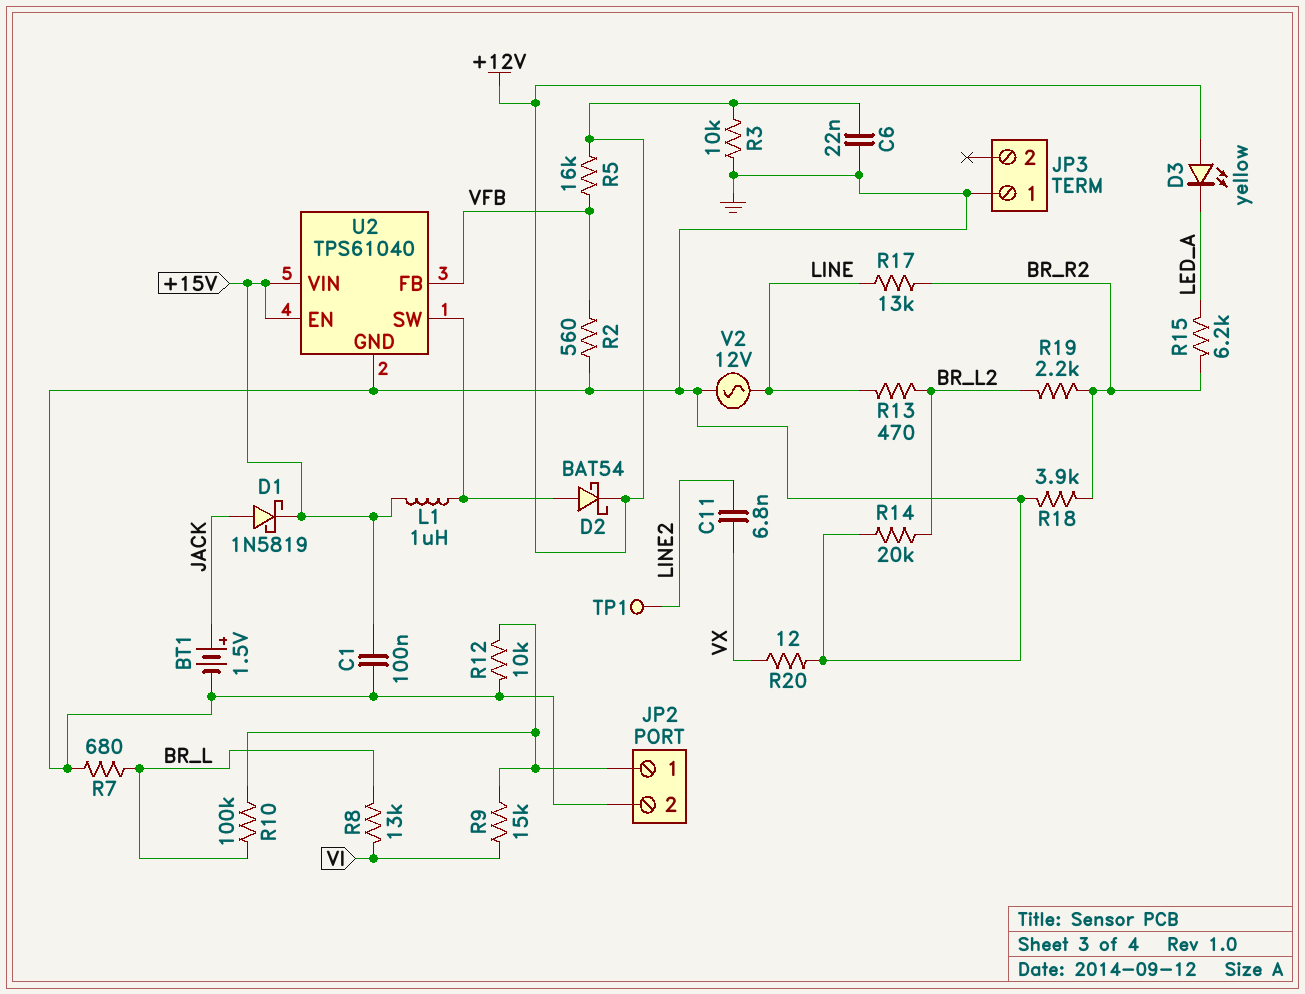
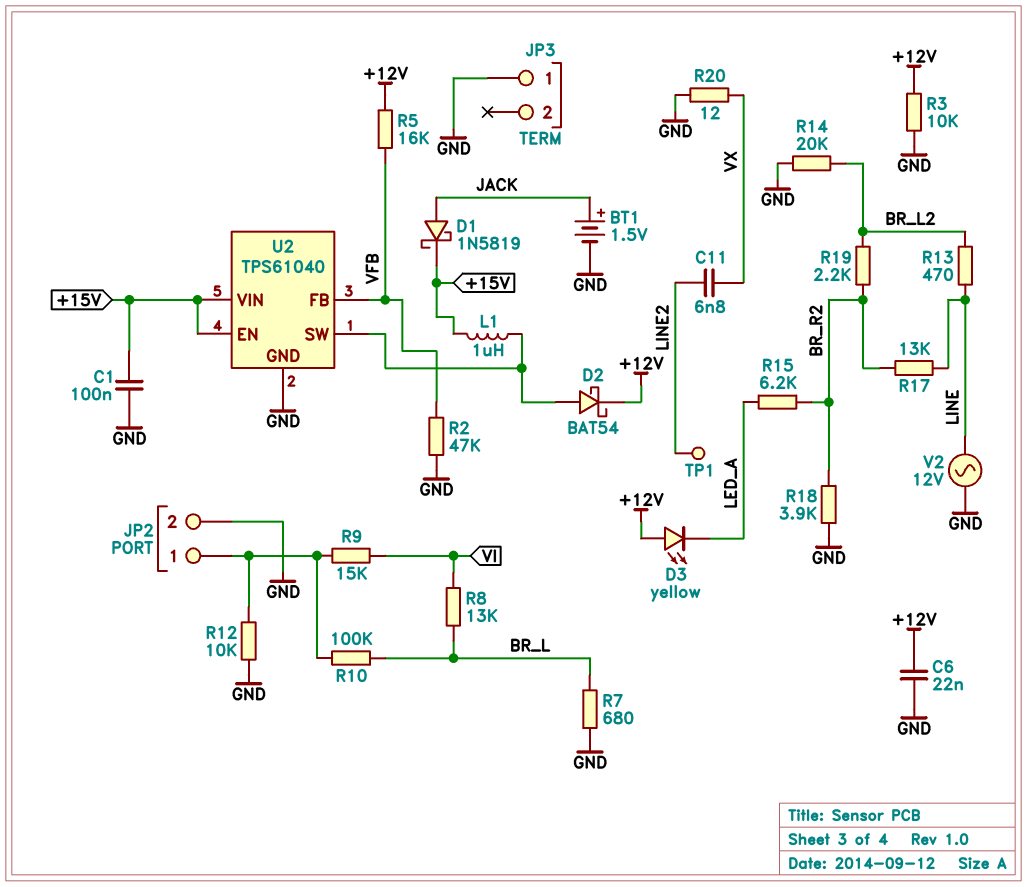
R2: 560 (GND, VFB) -> 47k (GND, VFB)

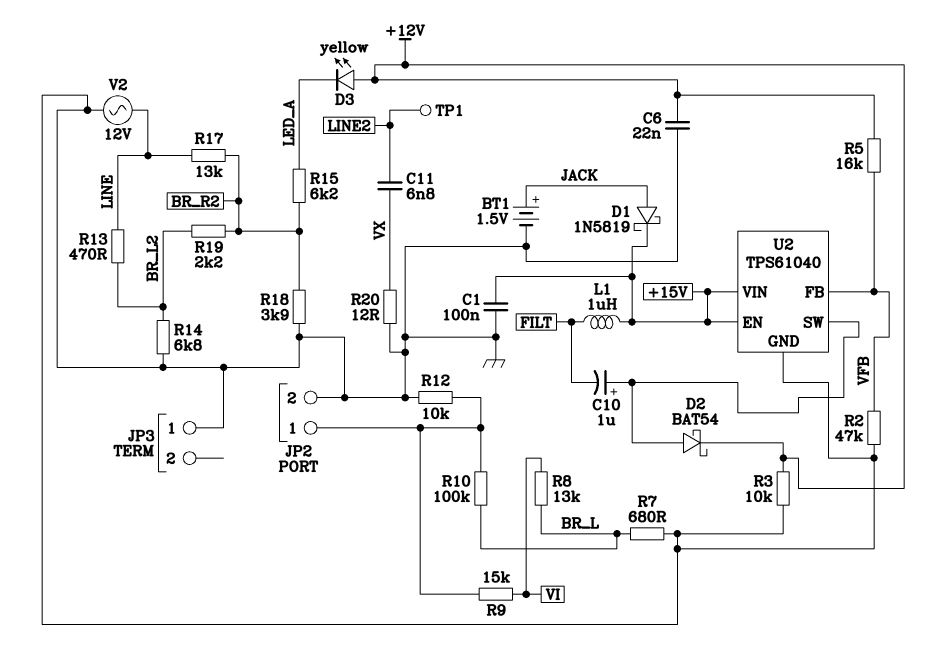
C10: none -> 1uF (plus U2/SW, minus FILT)
L1: 1uH (+15V, U2/SW) -> 1uH (+15V, FILT)
R14: 20k (BR_L2, GND) -> 6.8k (BR_L2, GND)

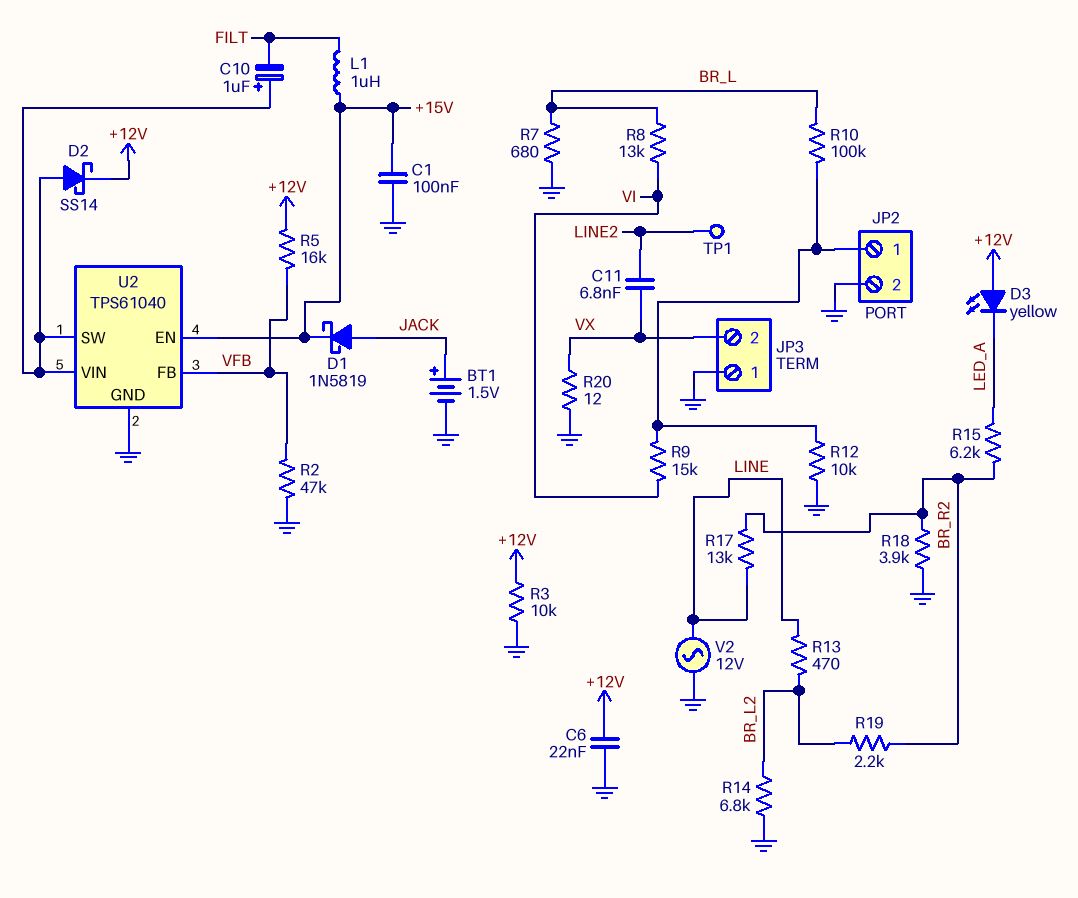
D2: schottky BAT54 (A U2/SW, K +12V) -> schottky SS14 (A U2/SW, K +12V)
JP3 pin 2: none -> VX
U2 pin VIN: +15V -> U2/SW

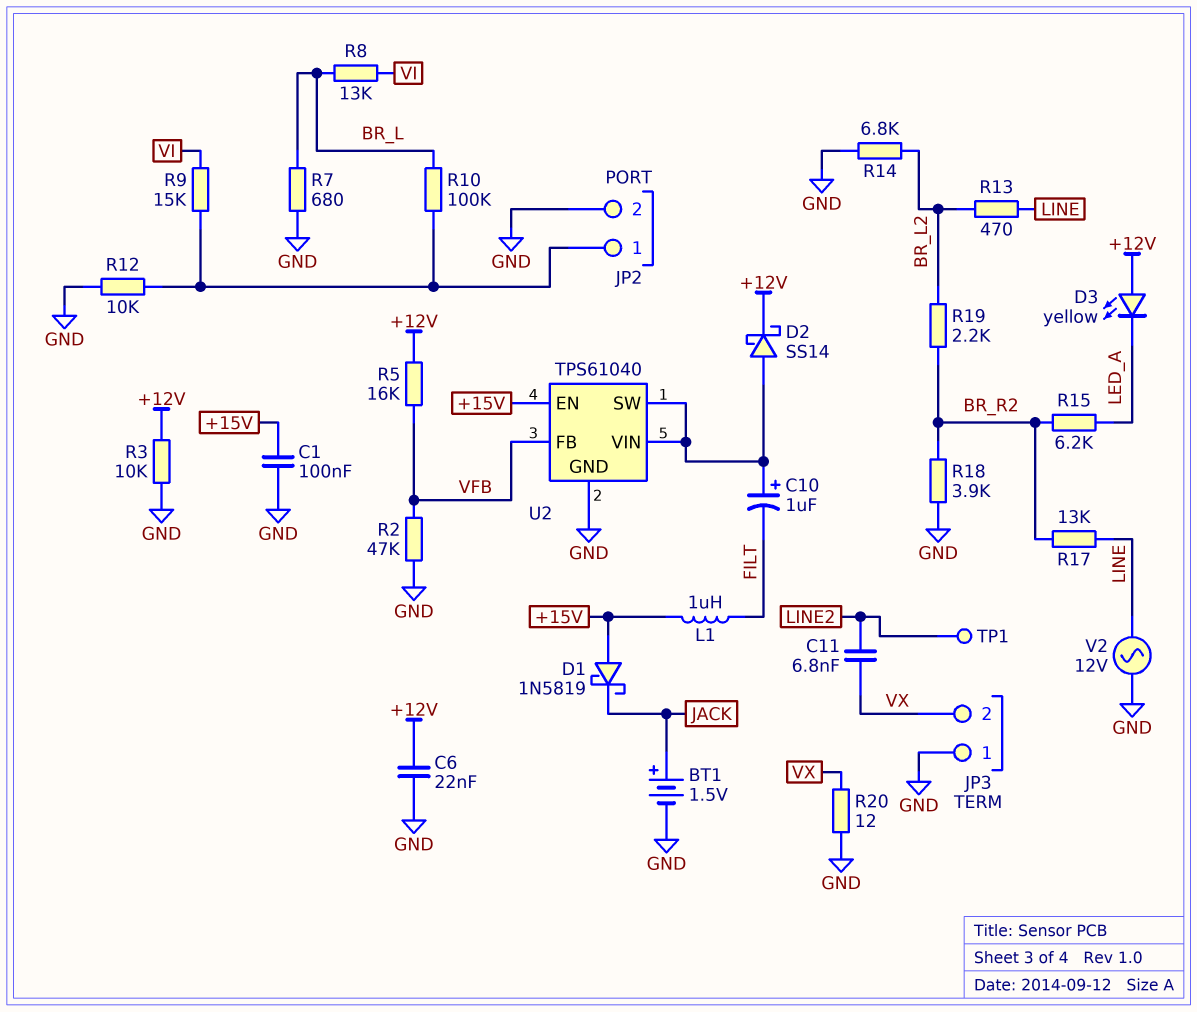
D1: schottky 1N5819 (A JACK, K +15V) -> schottky 1N5819 (A +15V, K JACK)

